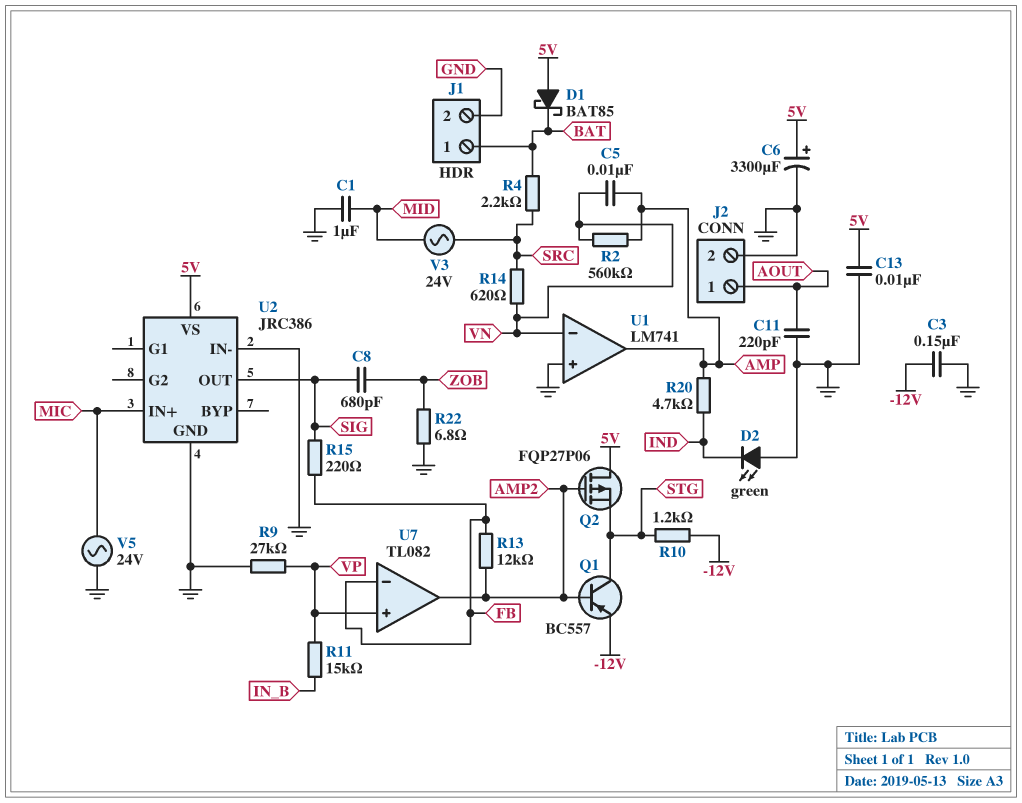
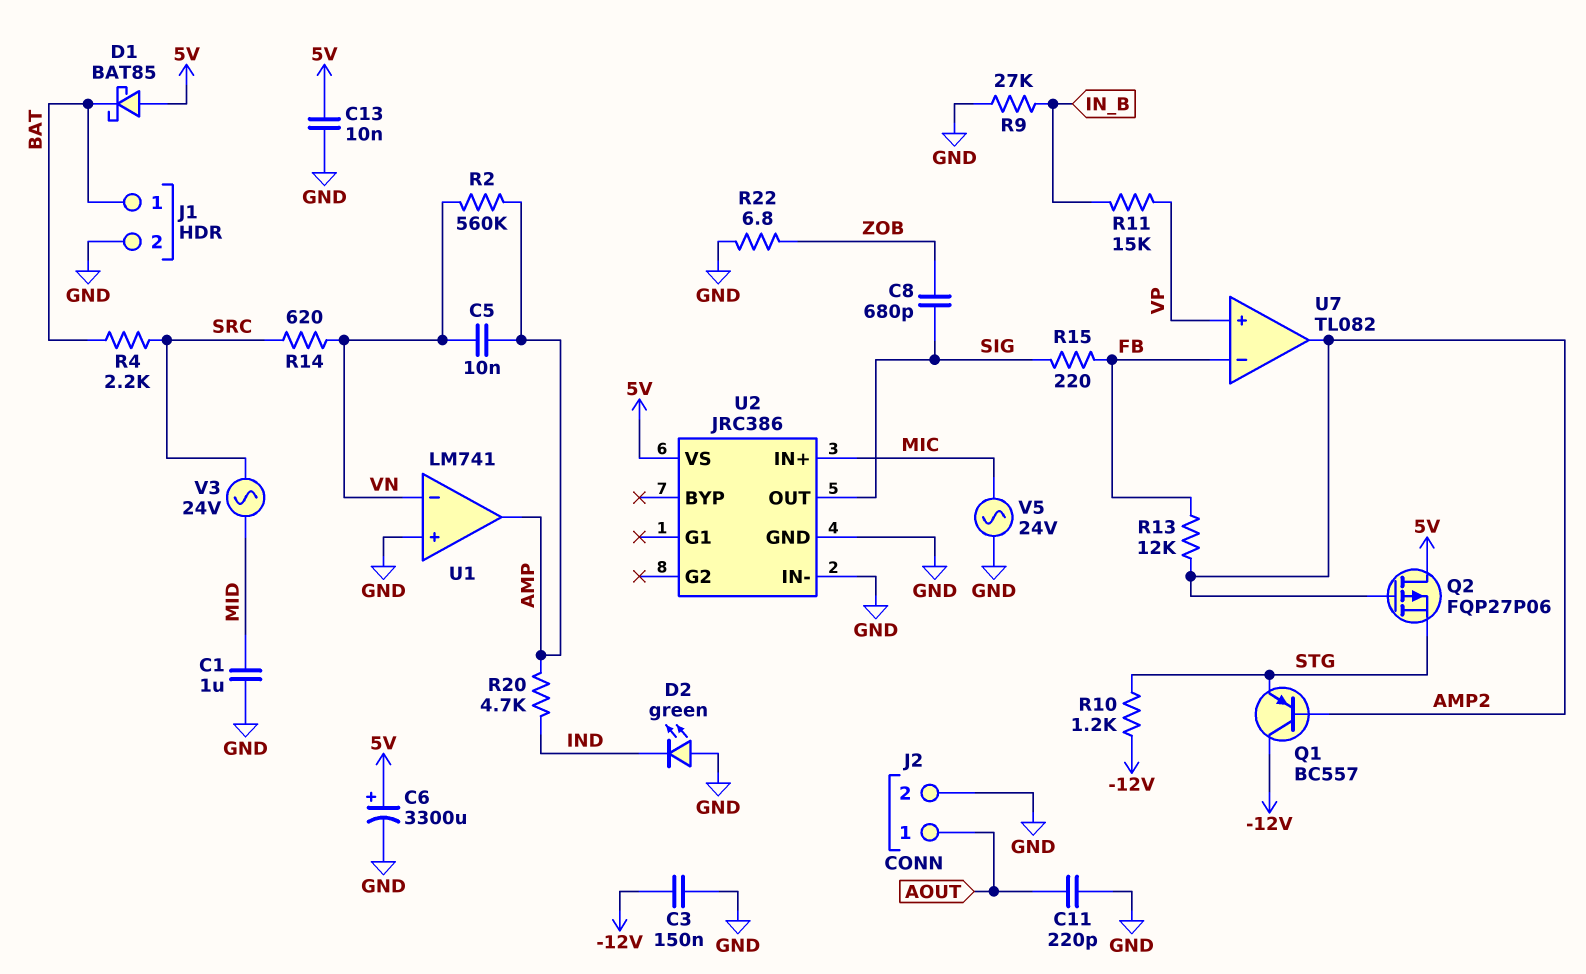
Q1: PNP BC557 (B AMP2, C STG, E -12V) -> PNP BC557 (B AMP2, C -12V, E STG)
R9: 27k (GND, VP) -> 27k (GND, IN_B)

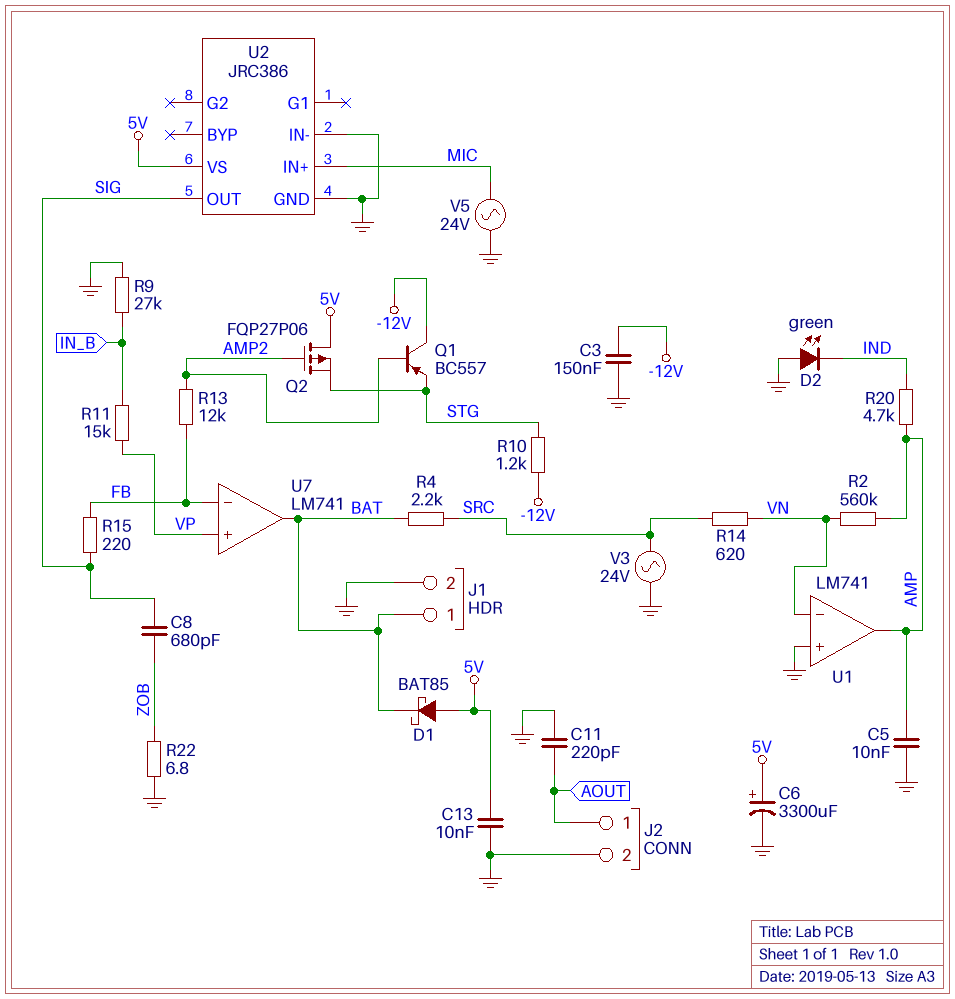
C1: 1uF (GND, MID) -> none
C5: 10nF (AMP, VN) -> 10nF (AMP, GND)
U7: TL082 -> LM741
U7 pin out: AMP2 -> BAT
V3: AC 24V (MID, SRC) -> AC 24V (GND, SRC)

